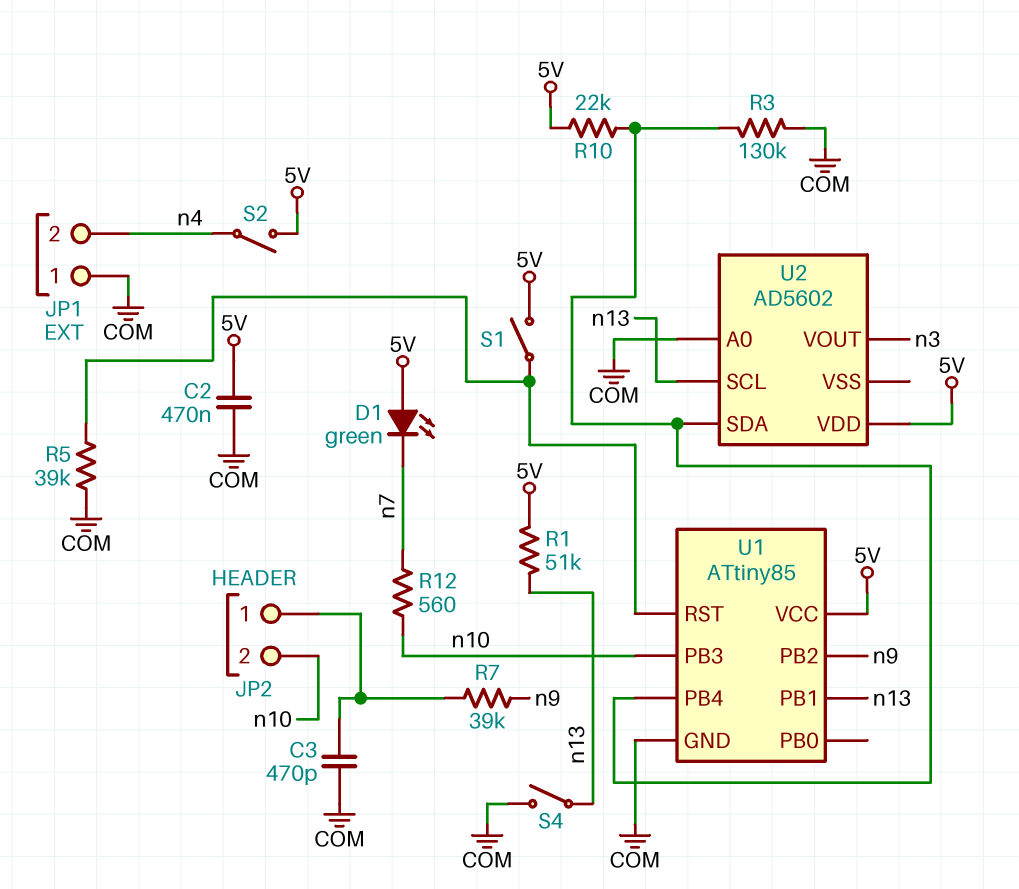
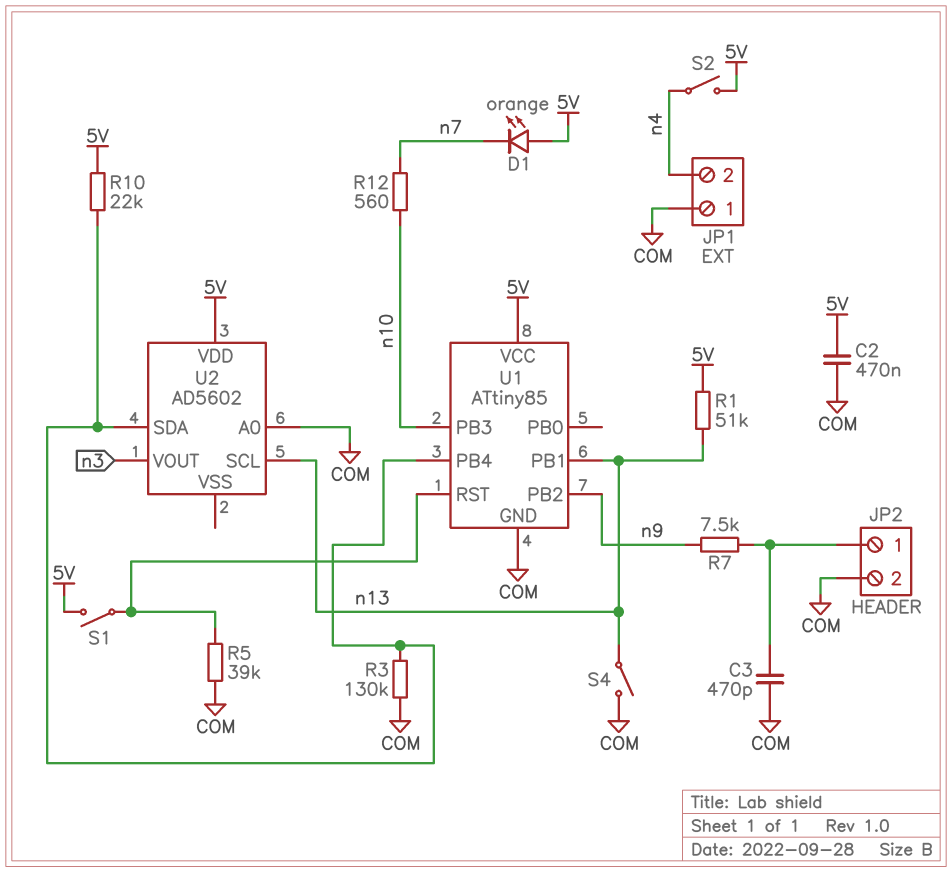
D1: LED green (A 5V, K n7) -> LED orange (A 5V, K n7)
JP2 pin 2: n10 -> COM
R7: 39k (JP2/1, n9) -> 7.5k (JP2/1, n9)

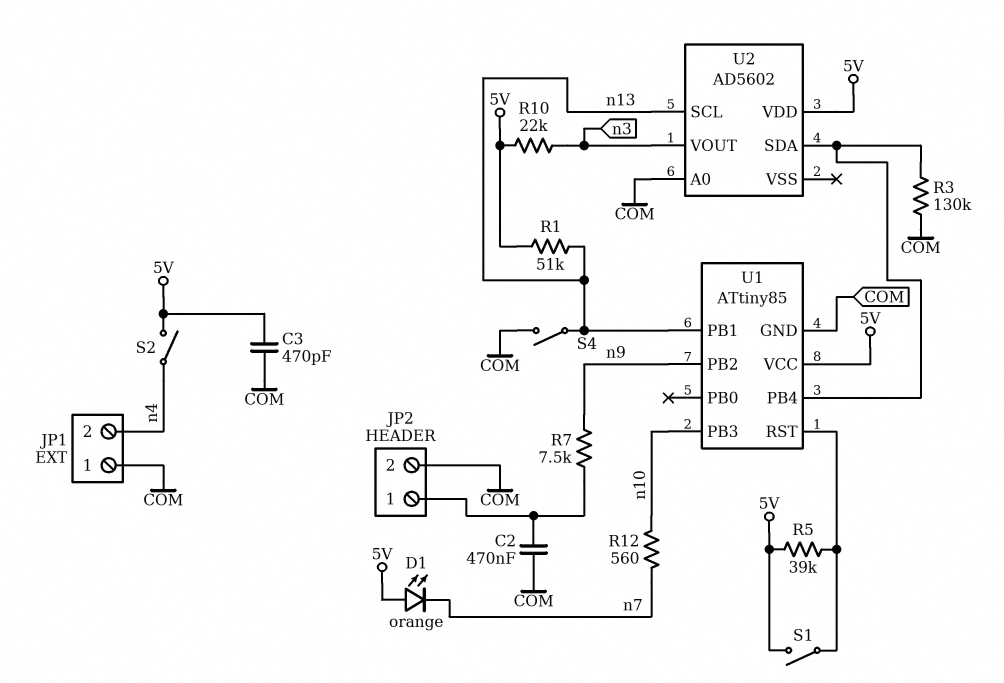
C2: 470nF (5V, COM) -> 470nF (COM, JP2/1)
C3: 470pF (COM, JP2/1) -> 470pF (5V, COM)
R5: 39k (COM, U1/RST) -> 39k (5V, U1/RST)
R10: 22k (5V, U1/PB4) -> 22k (5V, n3)

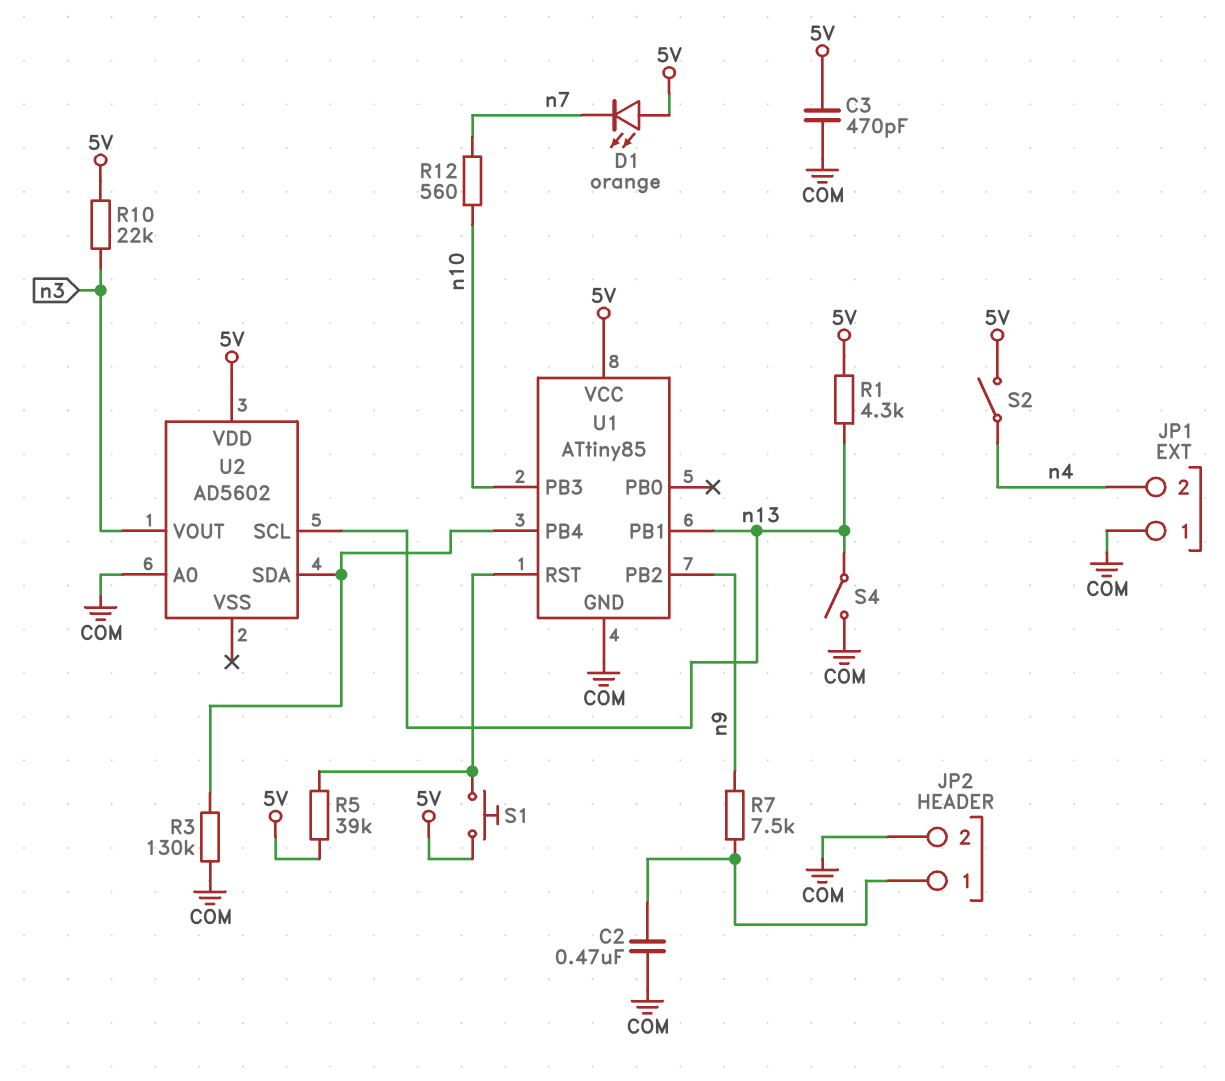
R1: 51k (5V, n13) -> 4.3k (5V, n13)
S1: switch (5V, U1/RST) -> button (5V, U1/RST)

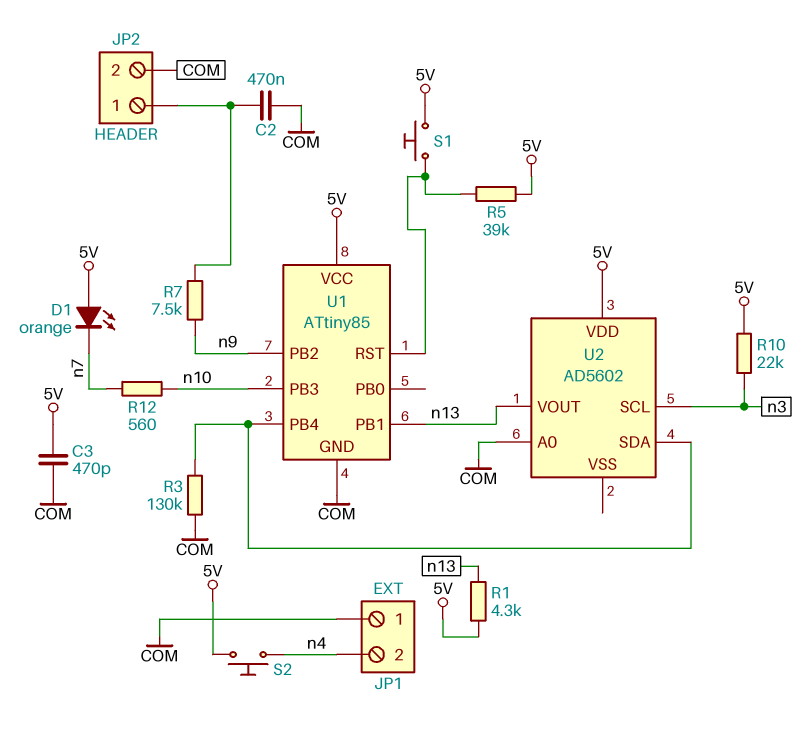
S2: switch (5V, n4) -> button (5V, n4)
S4: switch (COM, n13) -> none
U2 pin SCL: n13 -> n3
U2 pin VOUT: n3 -> n13

